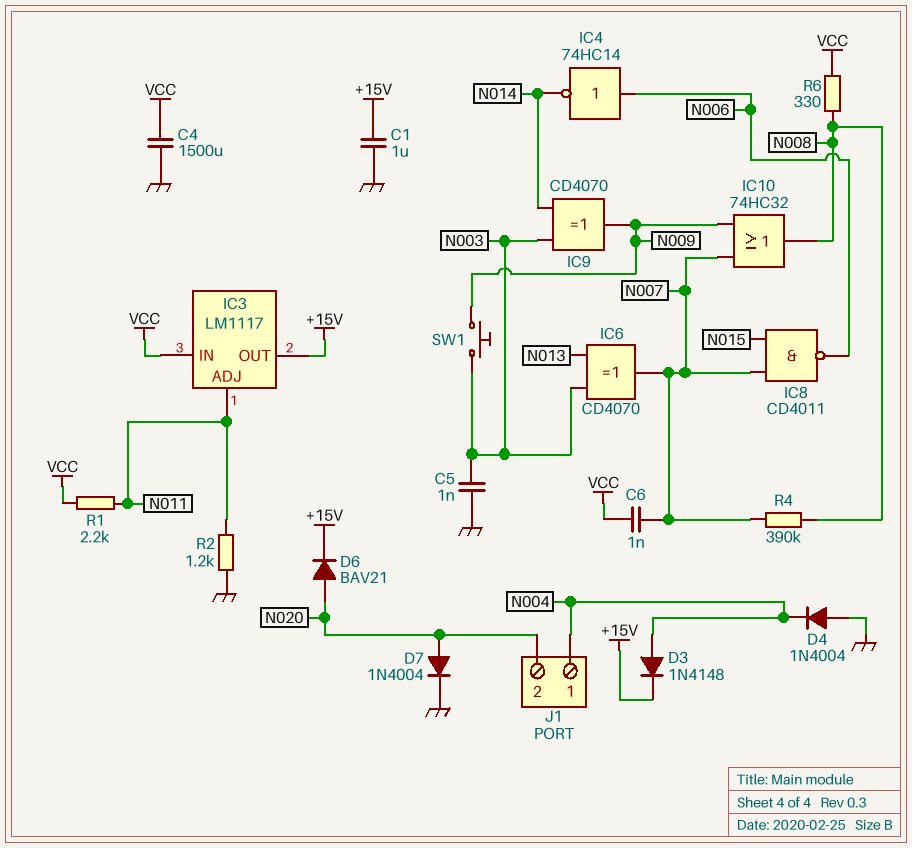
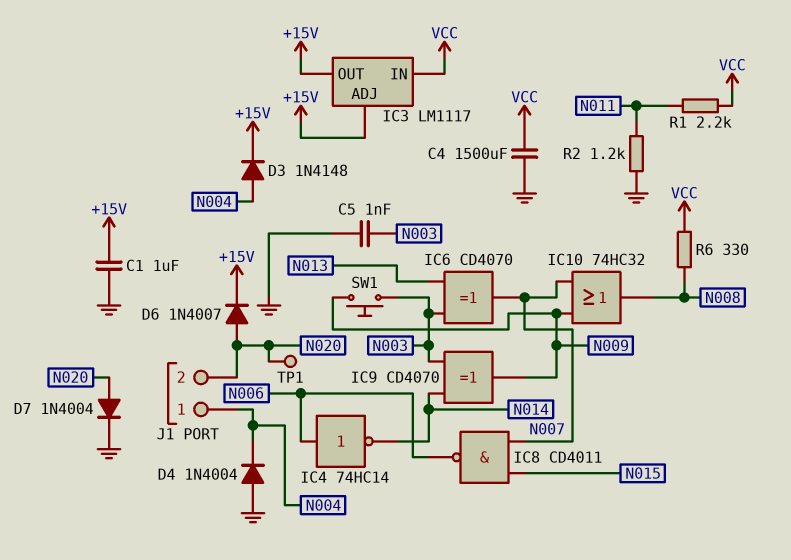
C6: 1nF (N007, VCC) -> none
D6: diode BAV21 (A N020, K +15V) -> diode 1N4007 (A N020, K +15V)
IC3 pin ADJ: N011 -> +15V
R4: 390k (N007, N008) -> none
TP1: none -> test point (N020)

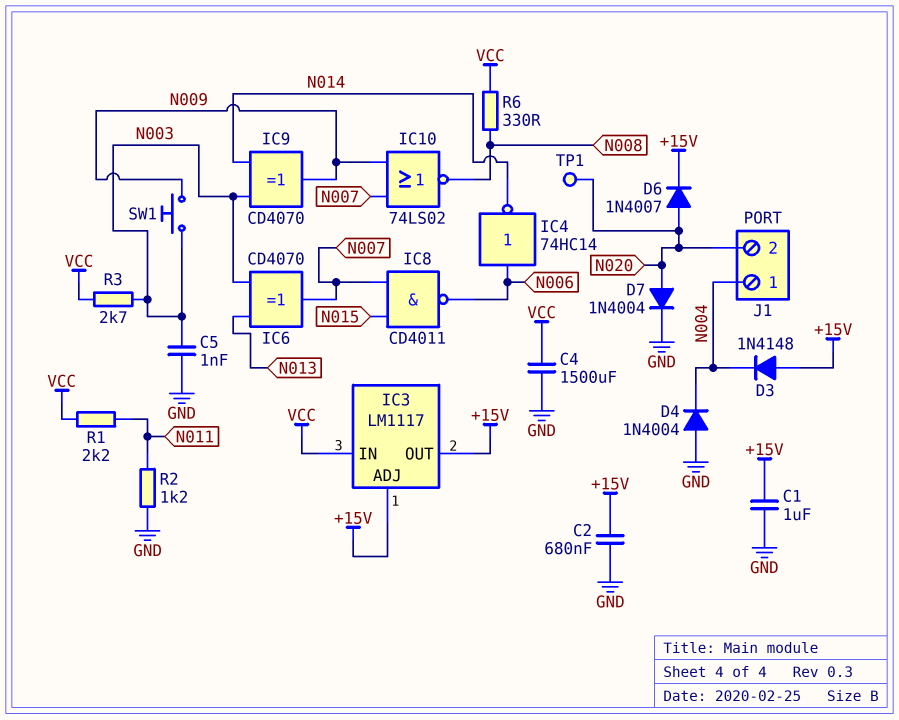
C2: none -> 680nF (+15V, GND)
D3: diode 1N4148 (A N004, K +15V) -> diode 1N4148 (A +15V, K N004)
IC10: OR 74HC32 (in N007, in N009, out N008) -> NOR 74LS02 (in N007, in N009, out N008)
R3: none -> 2.7k (N003, VCC)

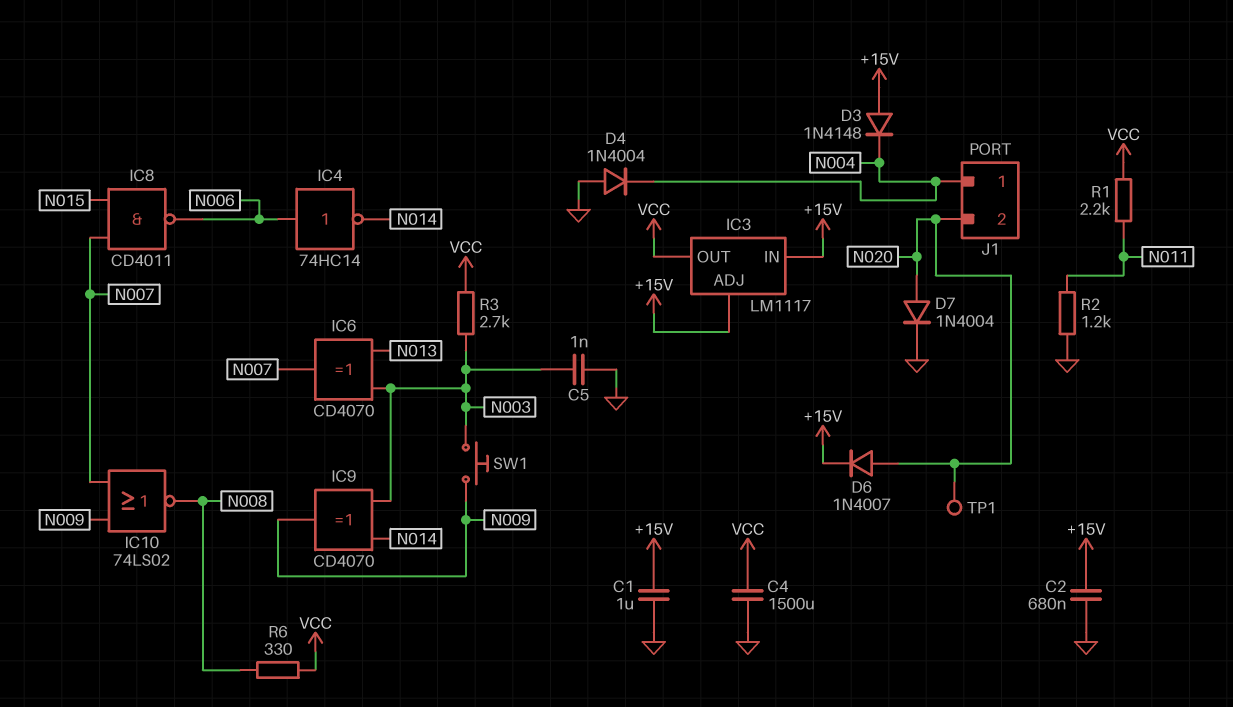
IC3 pin IN: VCC -> +15V
IC3 pin OUT: +15V -> VCC

